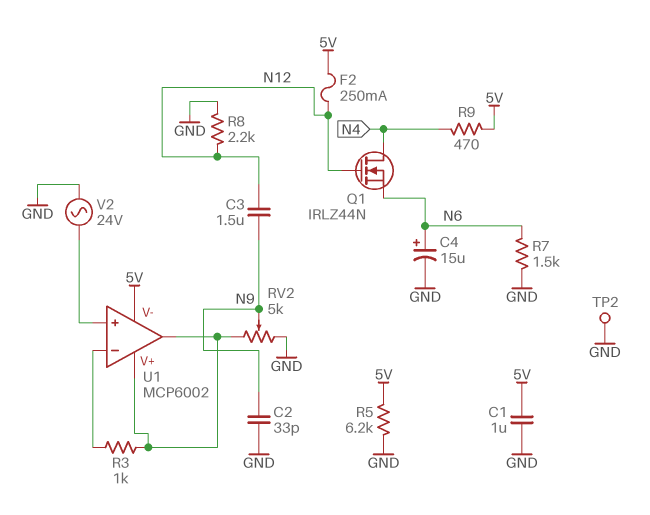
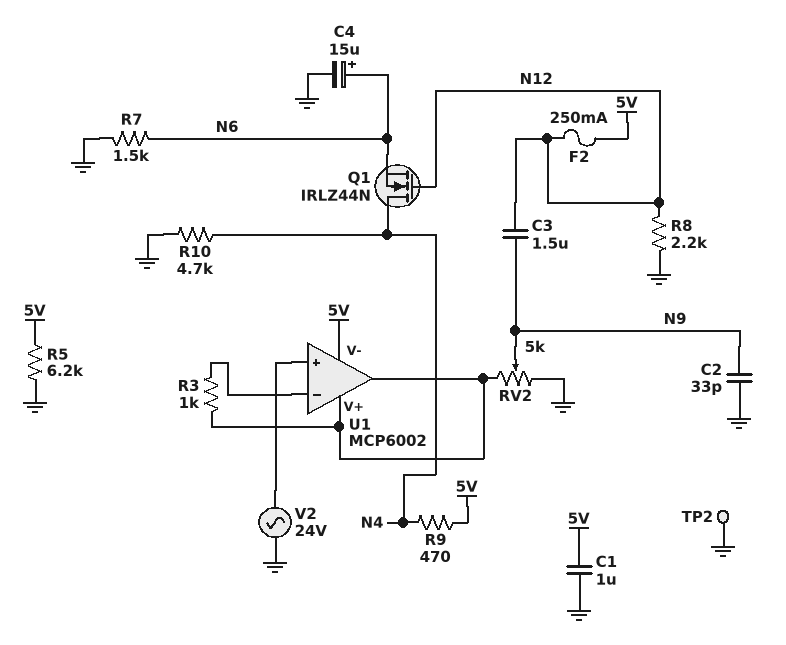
R10: none -> 4.7k (GND, N4)

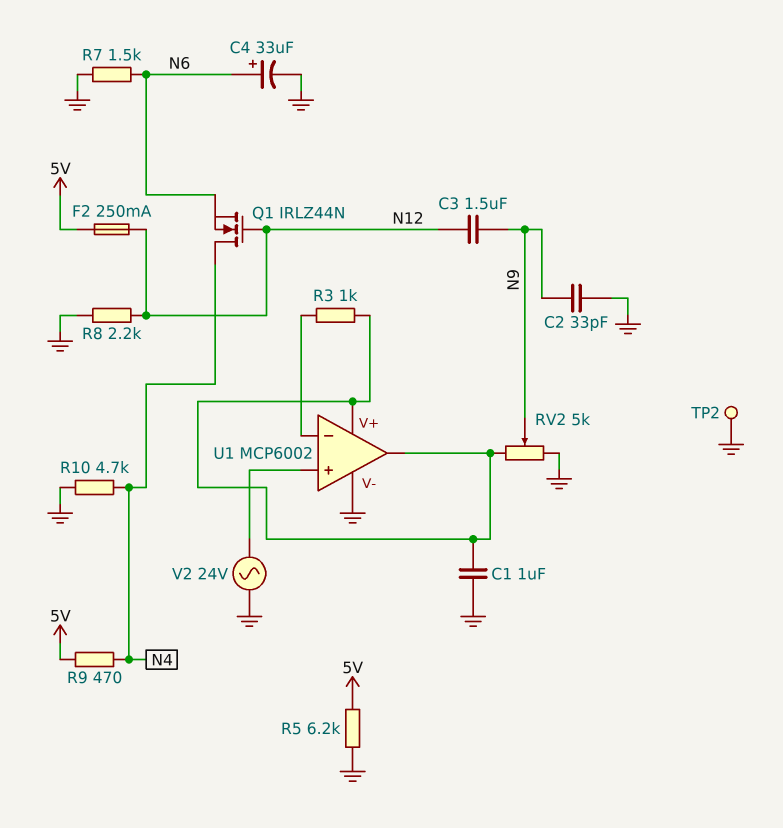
C1: 1uF (5V, GND) -> 1uF (GND, U1/V+)
C4: 15uF (plus N6, minus GND) -> 33uF (plus N6, minus GND)
U1 pin V-: 5V -> GND

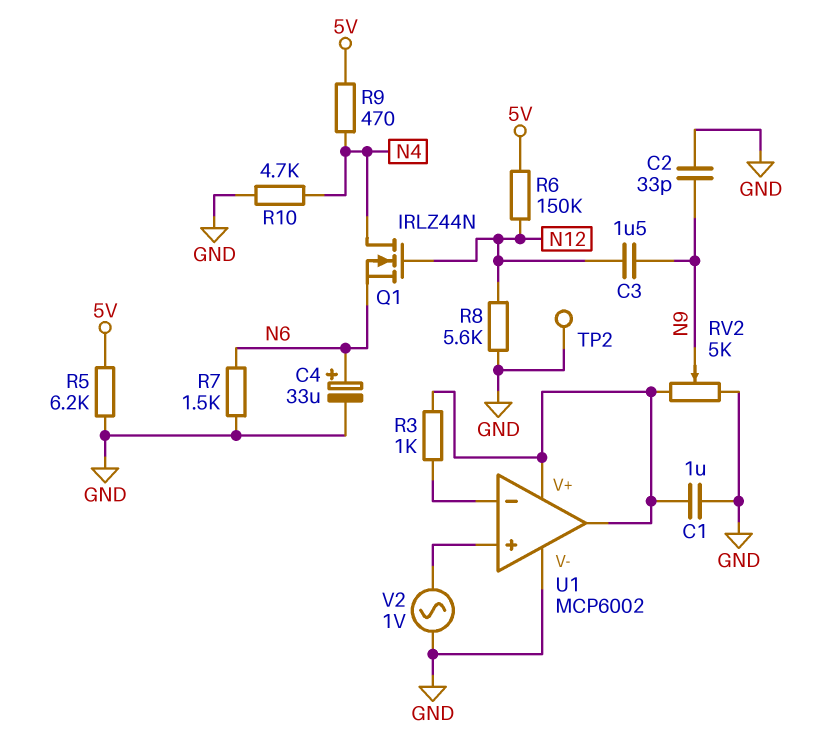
F2: 250mA (5V, N12) -> none
R6: none -> 150k (5V, N12)
R8: 2.2k (GND, N12) -> 5.6k (GND, N12)
V2: AC 24V (GND, U1/in+) -> AC 1V (GND, U1/in+)

